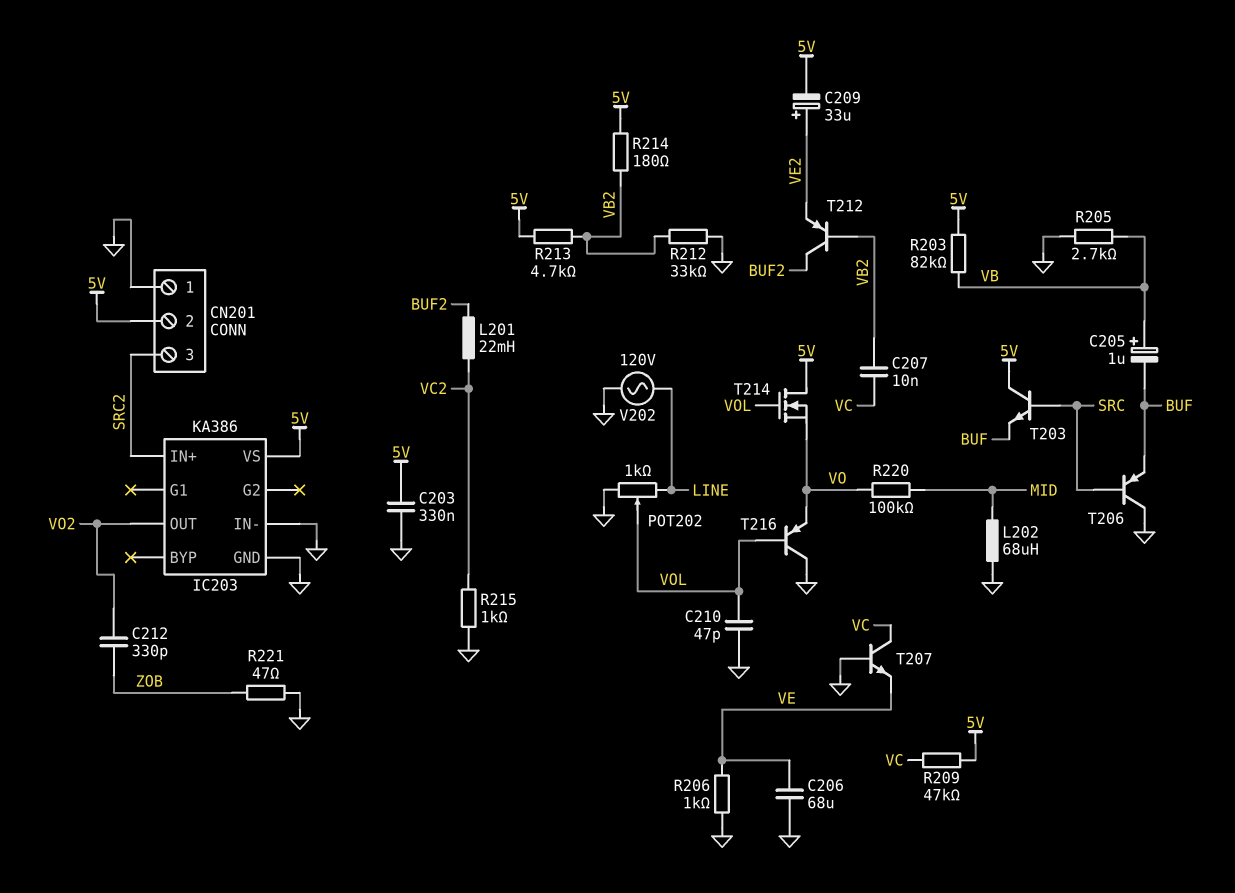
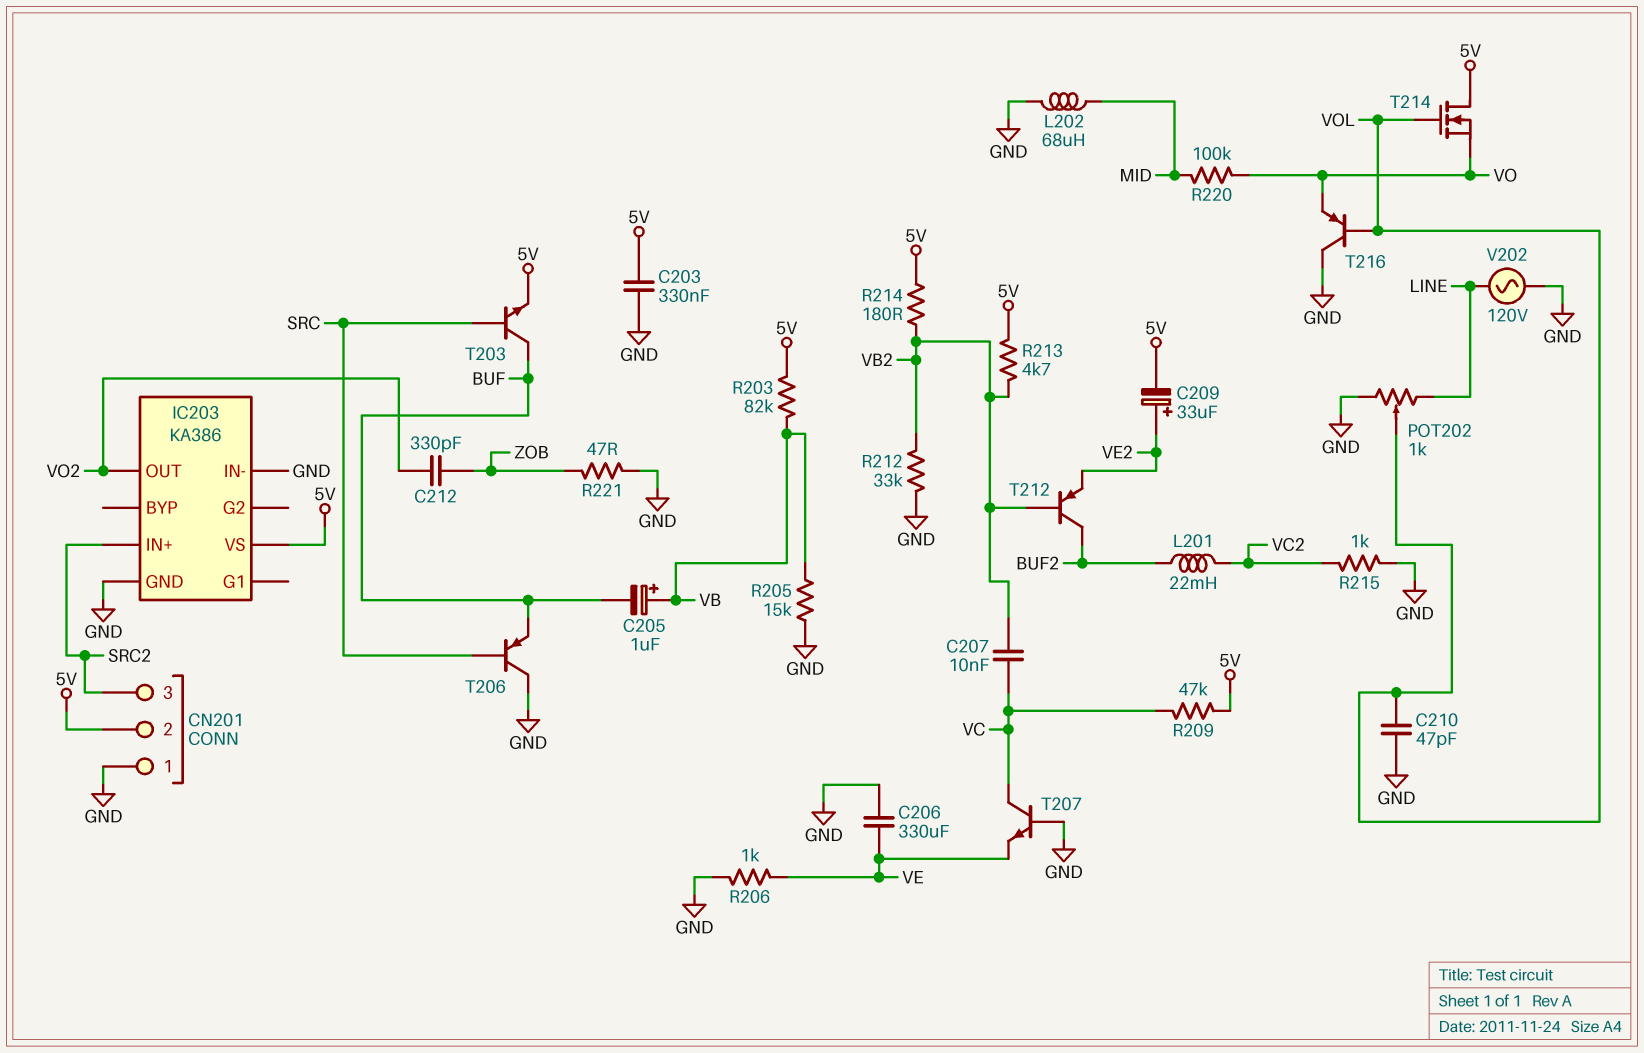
C206: 68uF (GND, VE) -> 330uF (GND, VE)
R205: 2.7k (GND, VB) -> 15k (GND, VB)
T203: NPN (B SRC, C 5V, E BUF) -> NPN (B SRC, C BUF, E 5V)

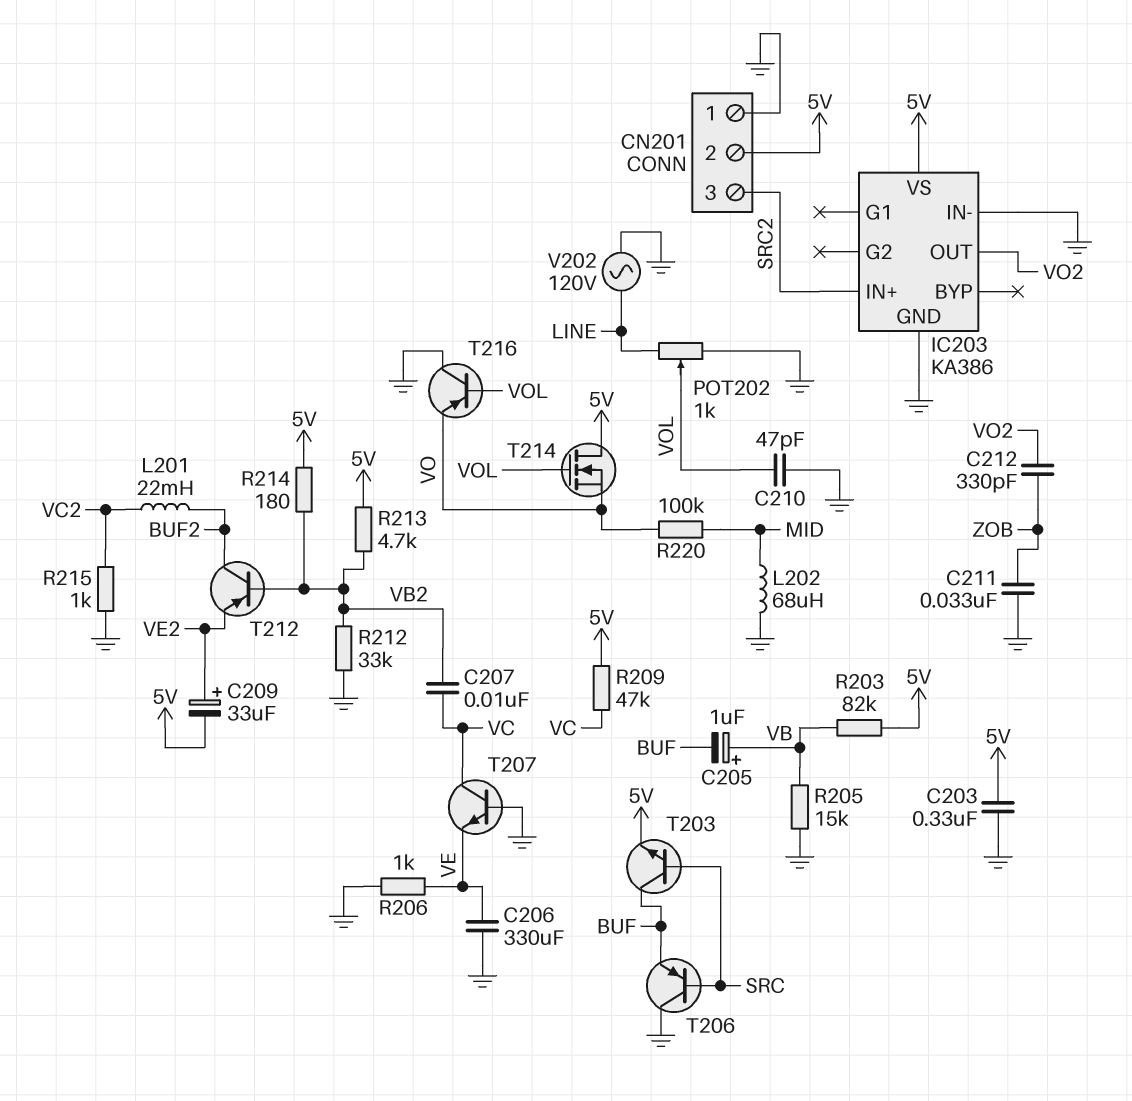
C211: none -> 33nF (GND, ZOB)
R221: 47 (GND, ZOB) -> none

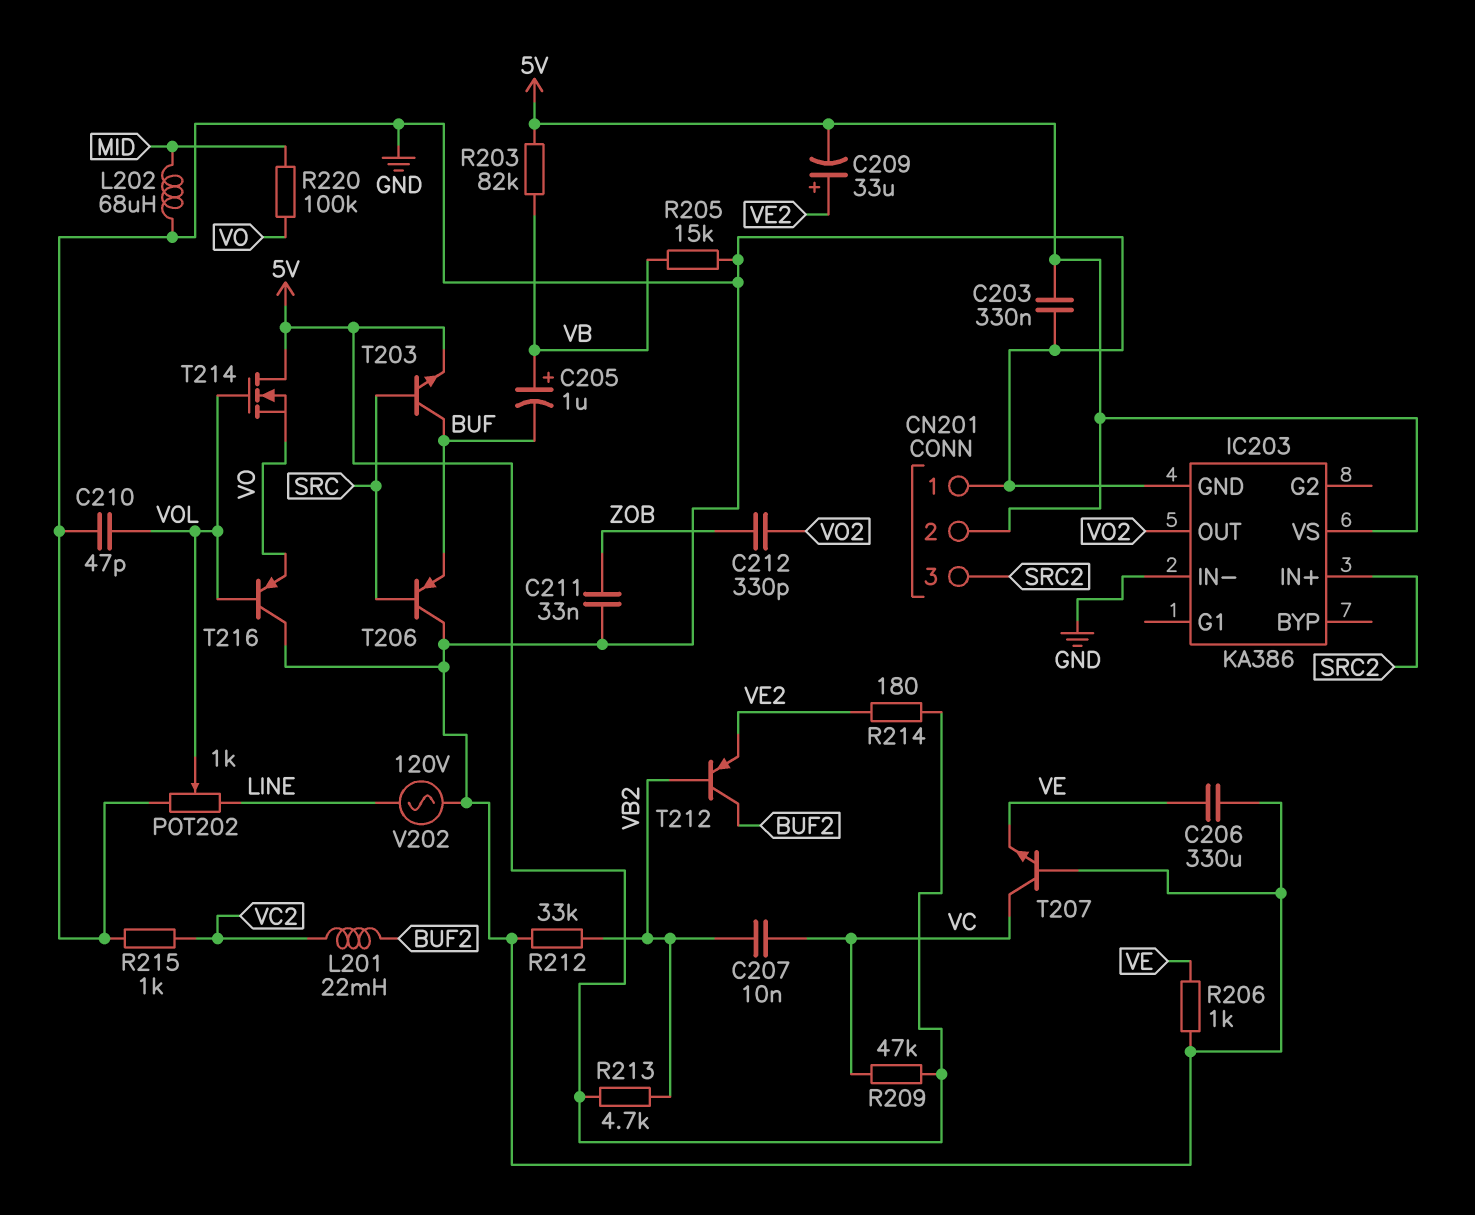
R214: 180 (5V, VB2) -> 180 (5V, VE2)

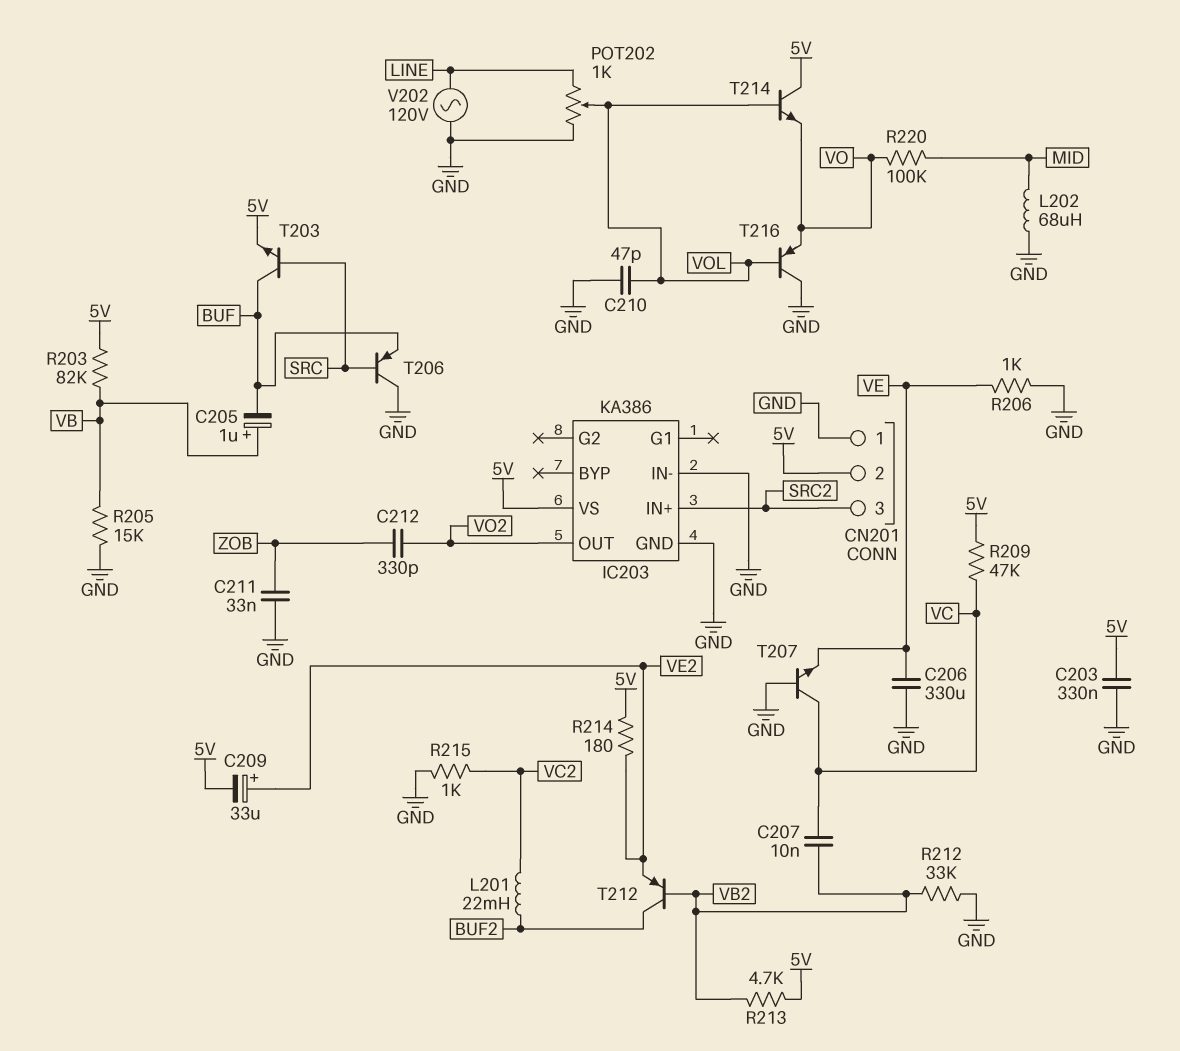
T214: NMOS (G VOL, D 5V, S VO) -> NPN (B VOL, C 5V, E VO)

